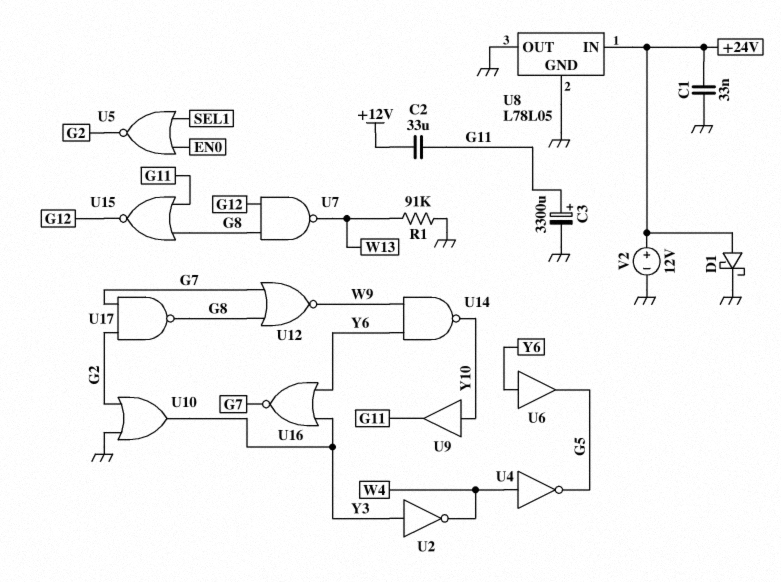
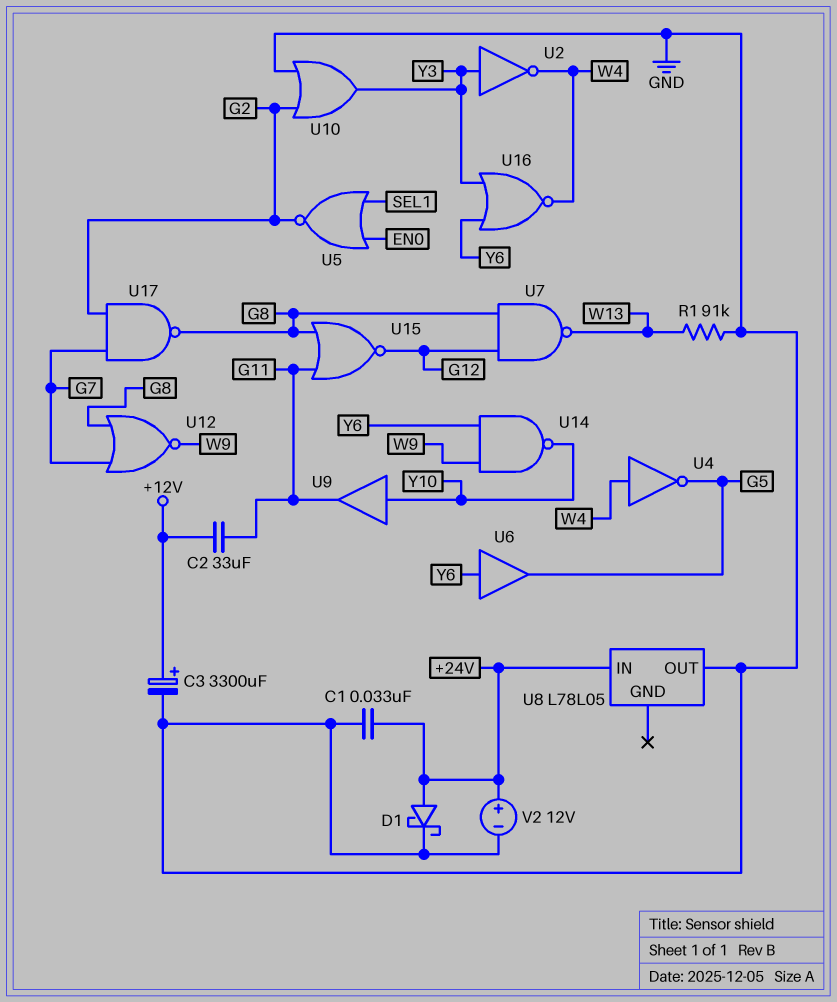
C3: 3300uF (plus G11, minus GND) -> 3300uF (plus +12V, minus GND)
U8 pin GND: GND -> none
U16: NOR (in Y3, in Y6, out G7) -> NOR (in Y3, in Y6, out W4)

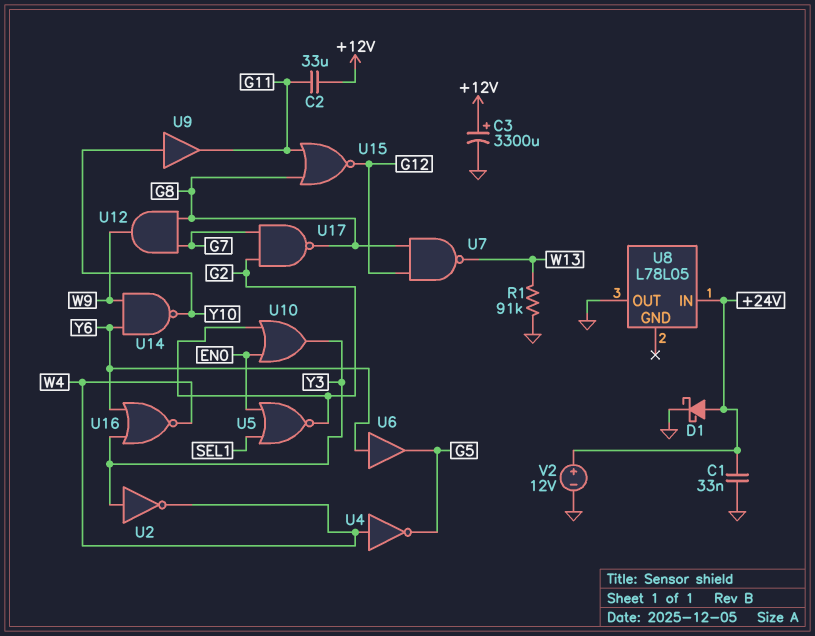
U10: OR (in G2, in GND, out Y3) -> OR (in EN0, in G2, out Y3)
U12: NOR (in G7, in G8, out W9) -> AND (in G7, in G8, out W9)

